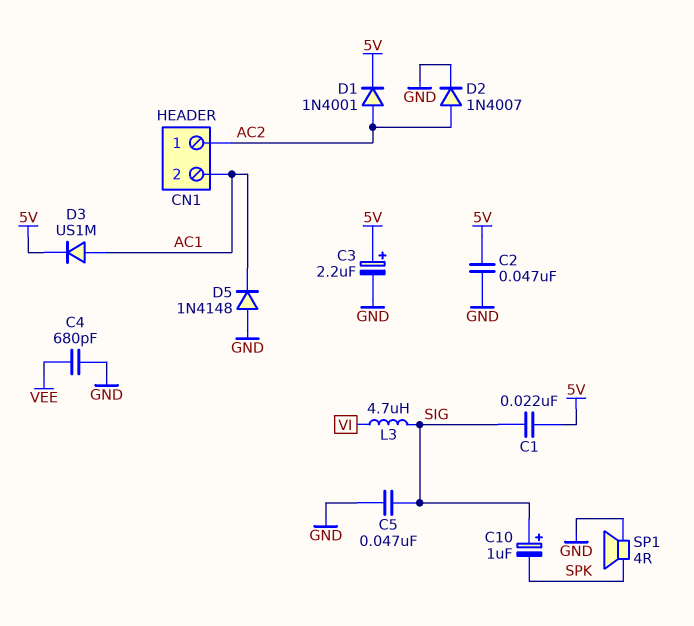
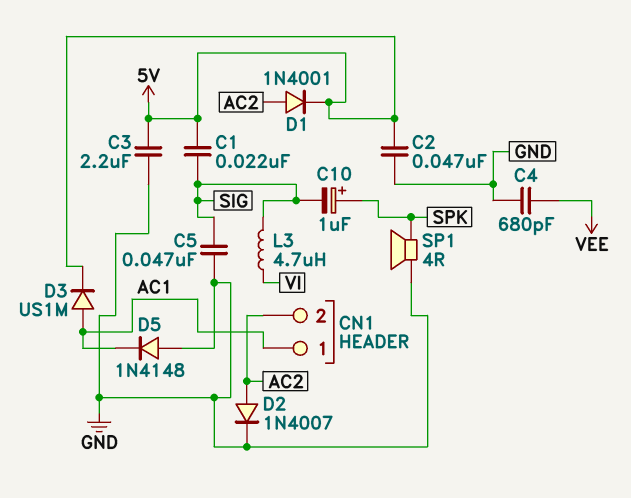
C3: 2.2uF (plus 5V, minus GND) -> 2.2uF (5V, GND)
C10: 1uF (plus SIG, minus SPK) -> 1uF (plus SPK, minus SIG)
CN1 pin 1: AC2 -> AC1
CN1 pin 2: AC1 -> AC2

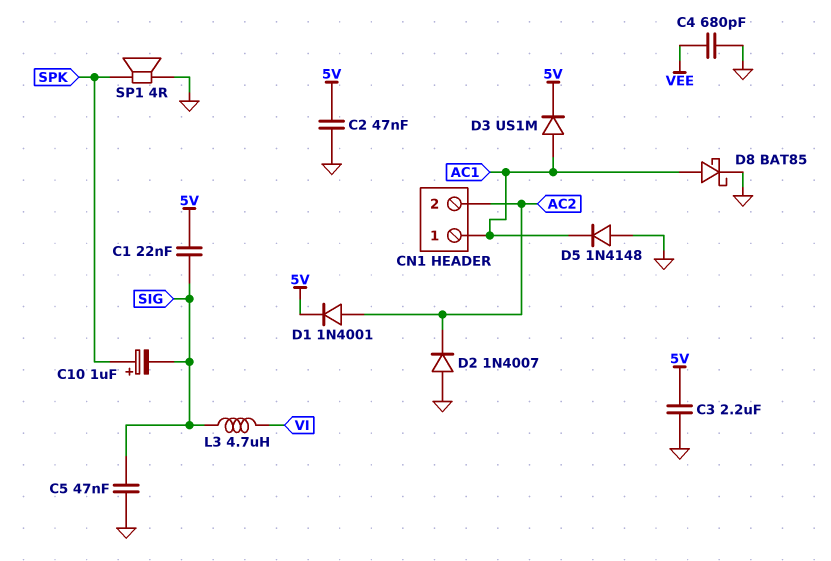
D2: diode 1N4007 (A AC2, K GND) -> diode 1N4007 (A GND, K AC2)
D8: none -> schottky BAT85 (A AC1, K GND)

